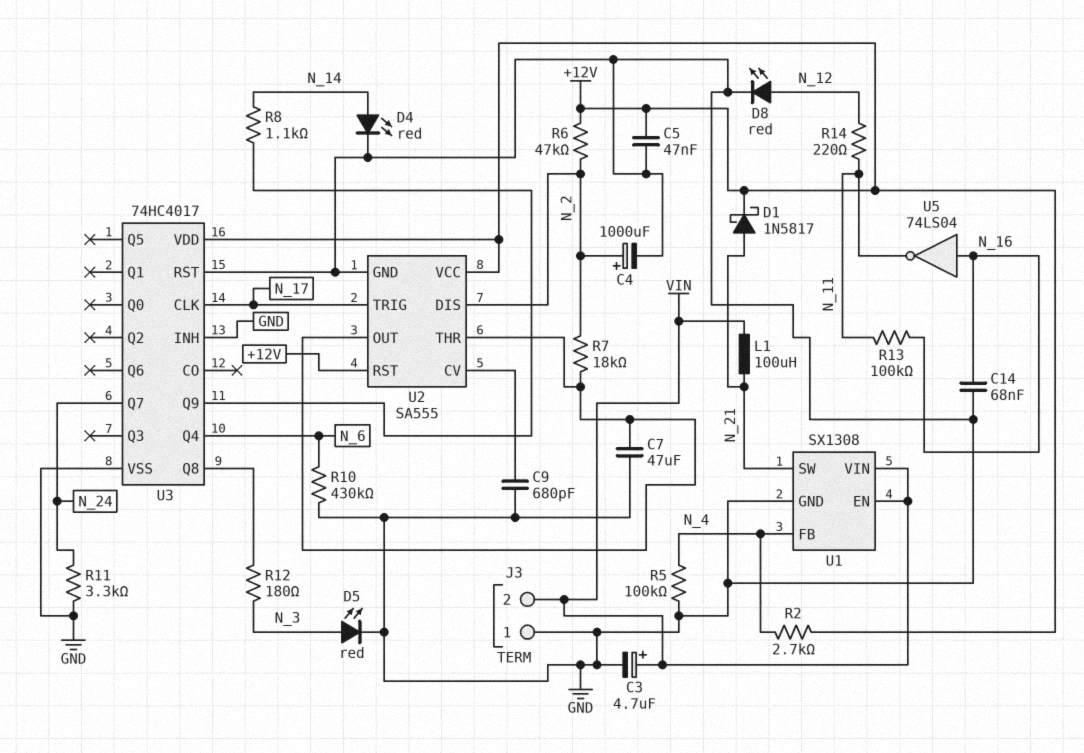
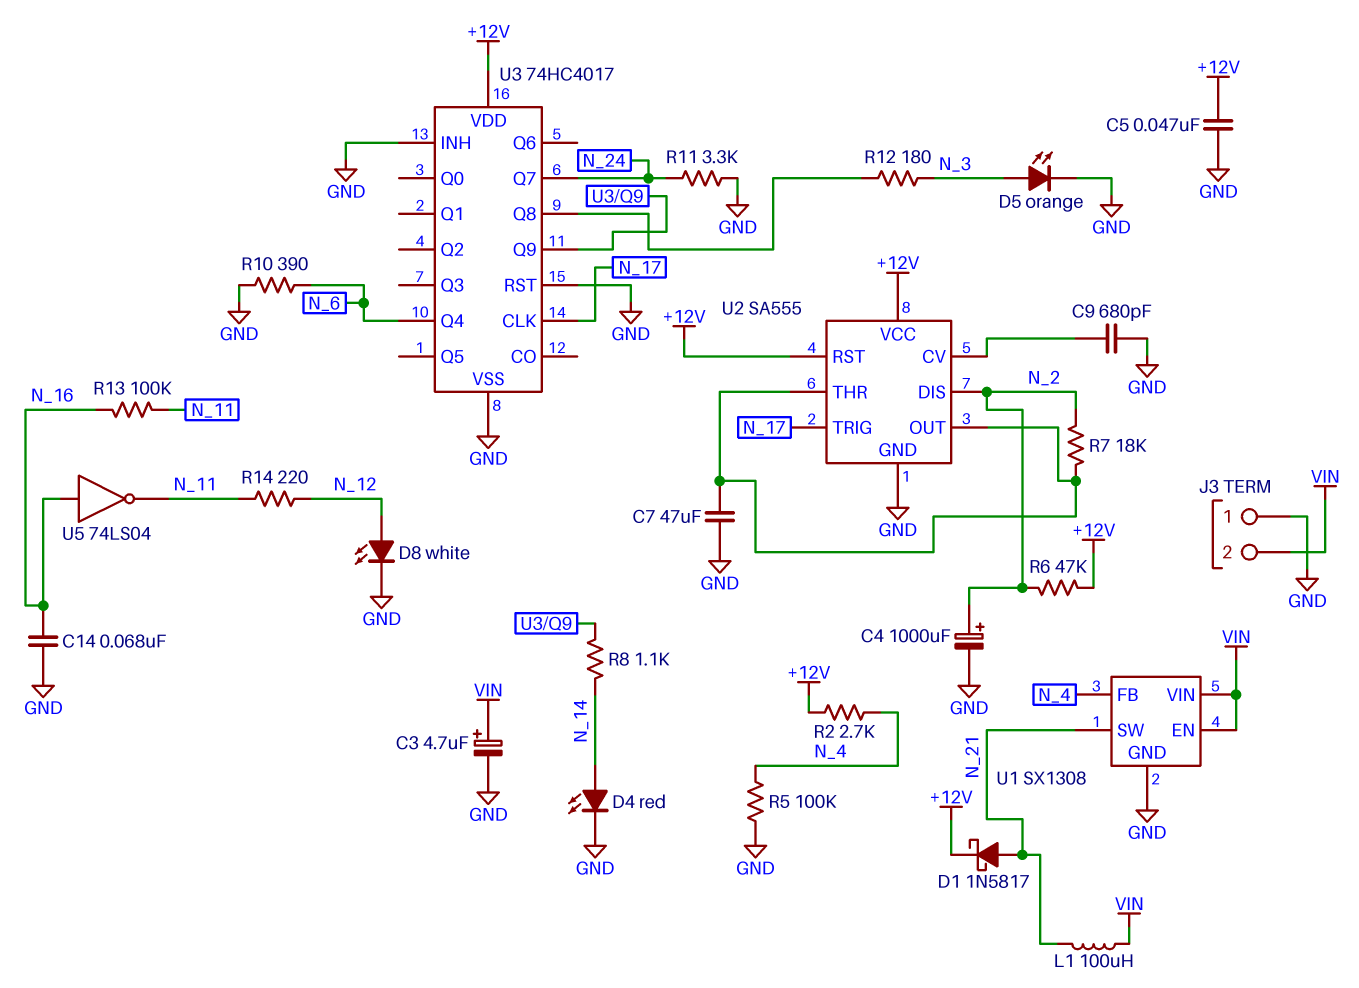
D5: LED red (A N_3, K GND) -> LED orange (A N_3, K GND)
D8: LED red (A N_12, K GND) -> LED white (A N_12, K GND)
R10: 430k (GND, N_6) -> 390 (GND, N_6)

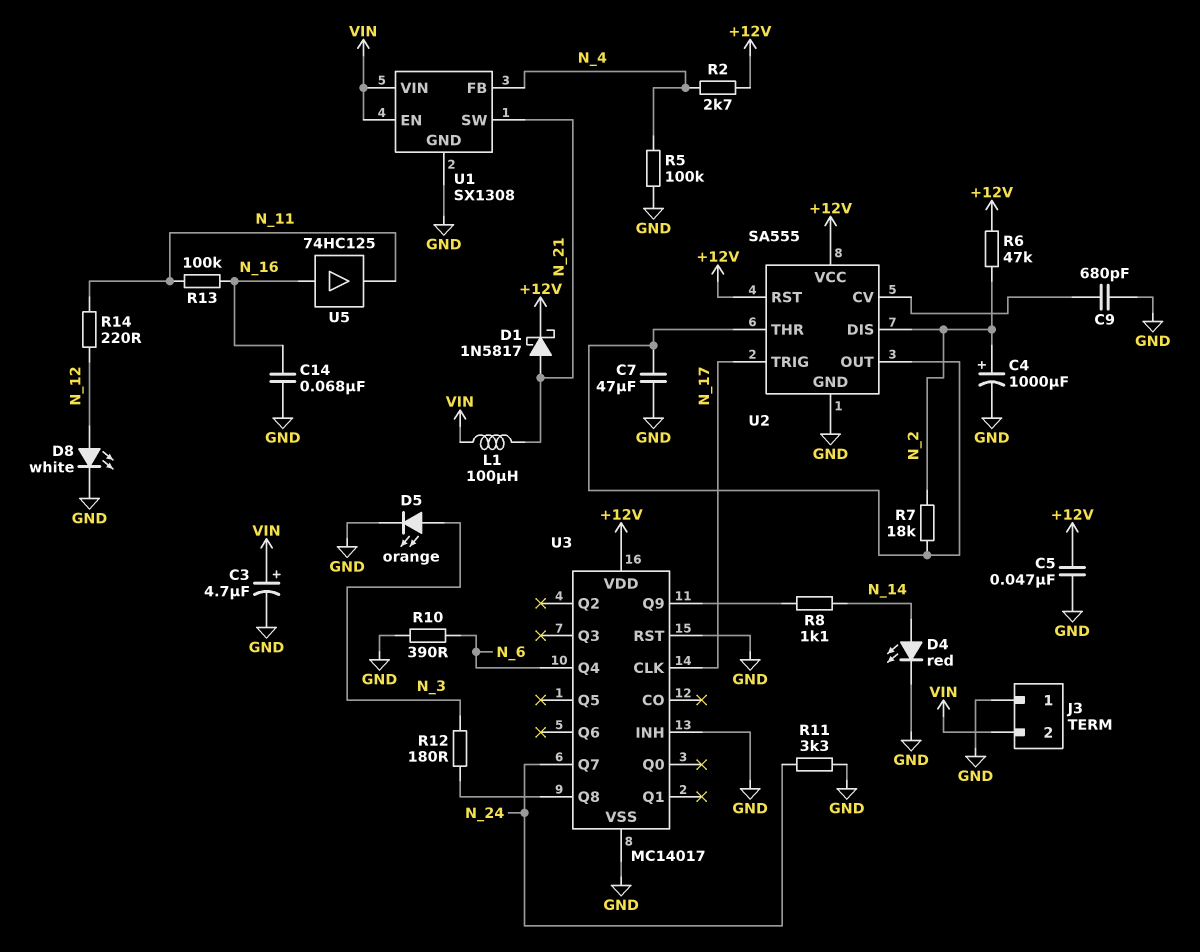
U3: 74HC4017 -> MC14017
U5: NOT 74LS04 (in N_16, out N_11) -> buffer 74HC125 (in N_16, out N_11)

